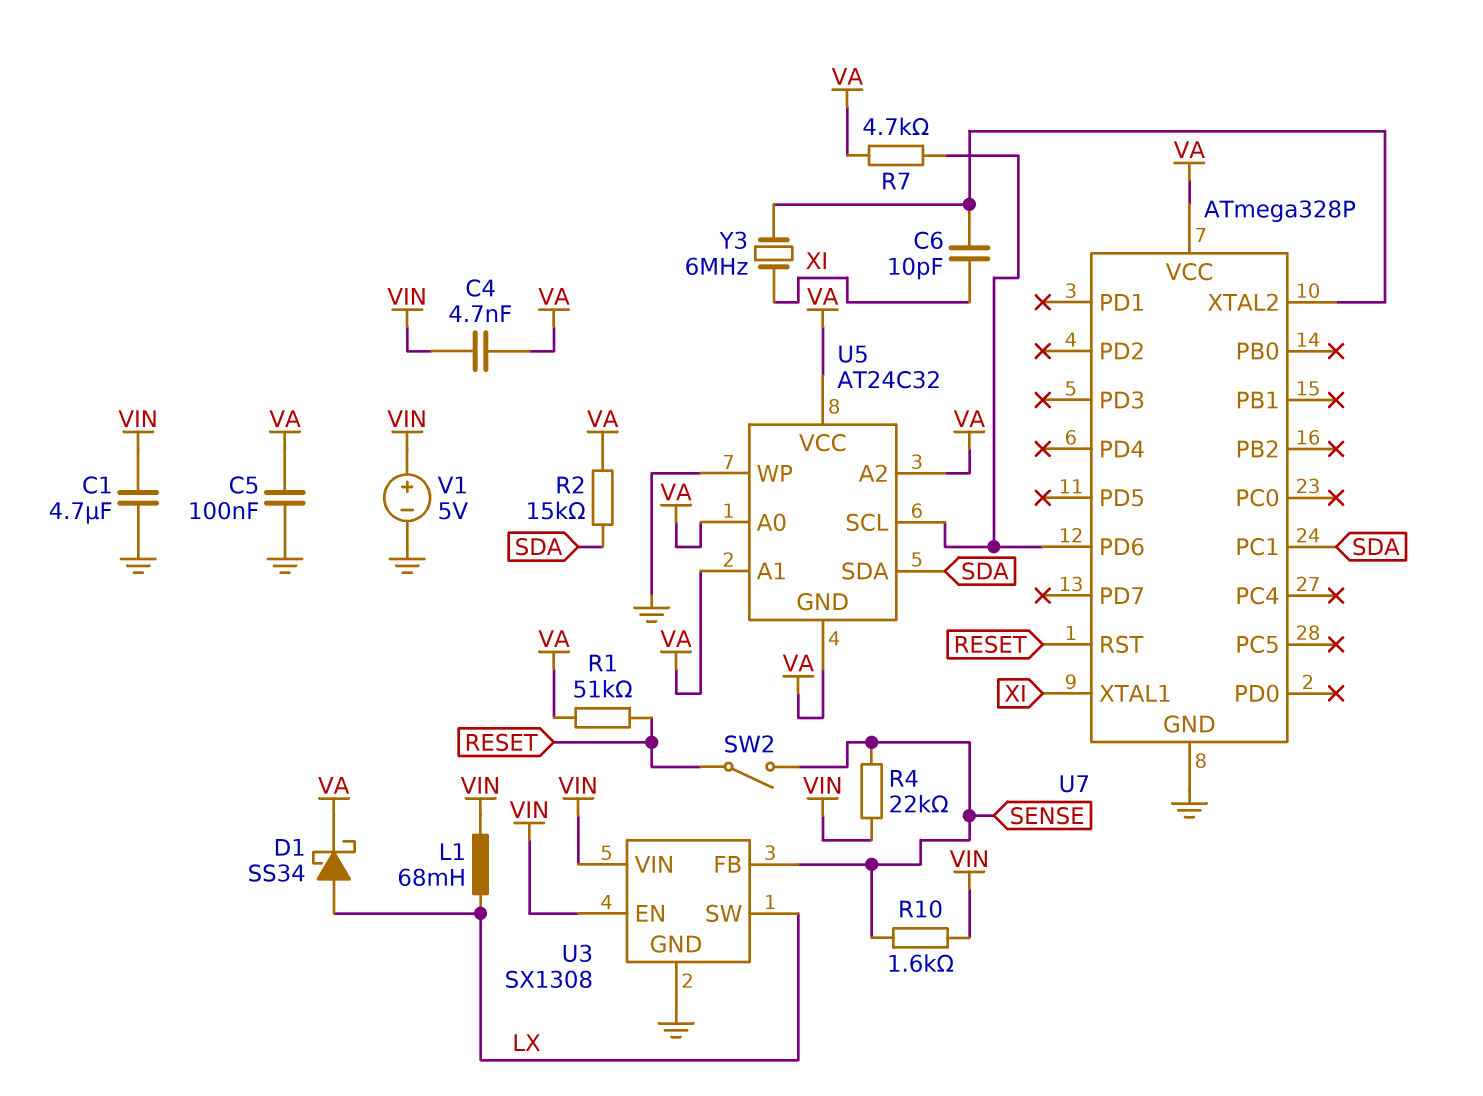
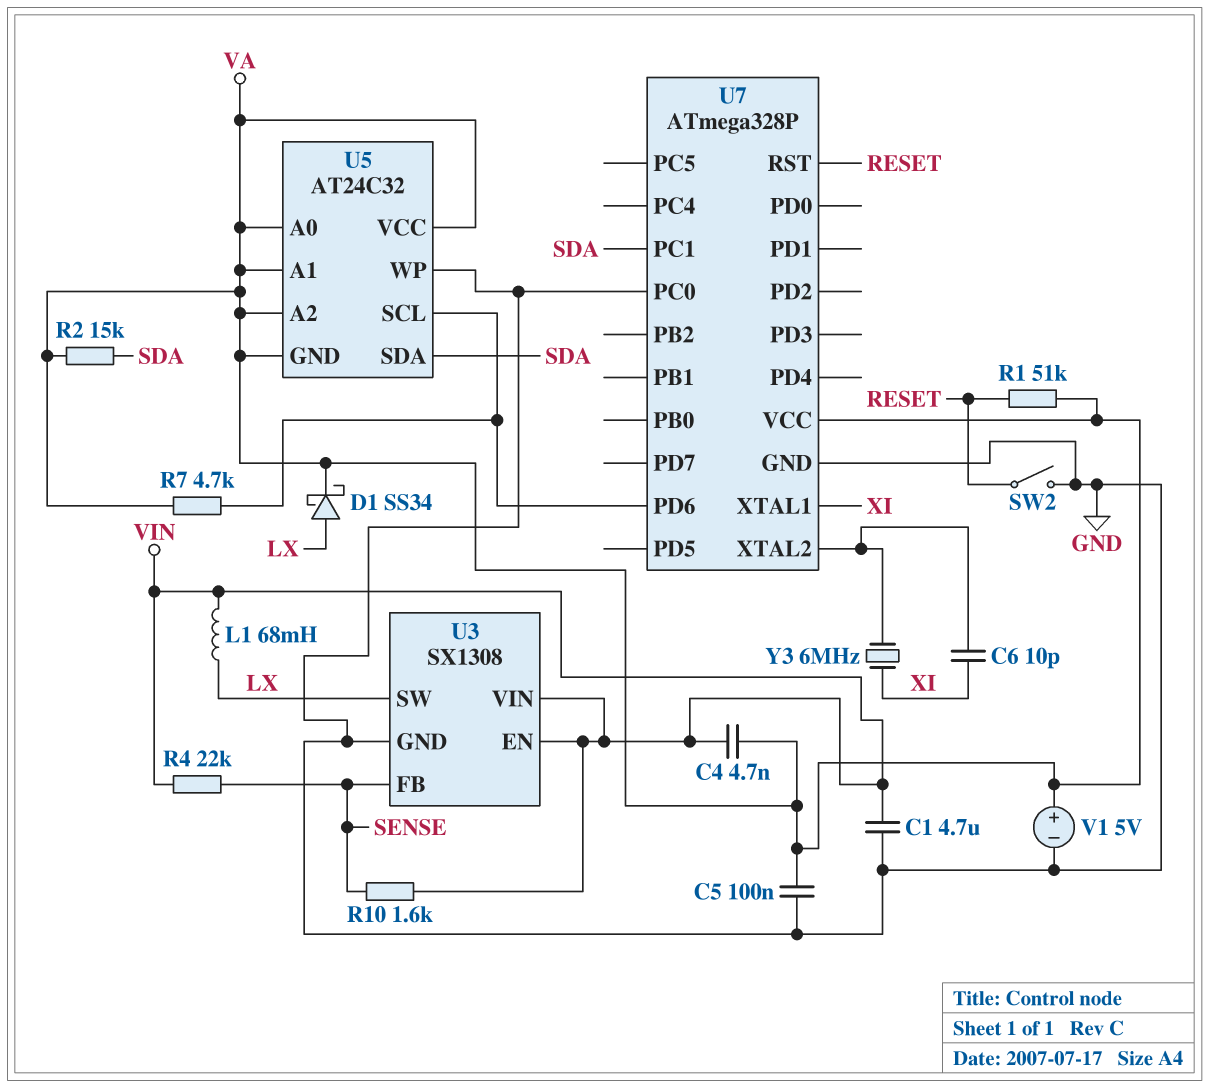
SW2: switch (RESET, SENSE) -> switch (GND, RESET)
U7 pin PC0: none -> GND
V1: 5V (plus VIN, minus GND) -> 5V (plus VA, minus GND)

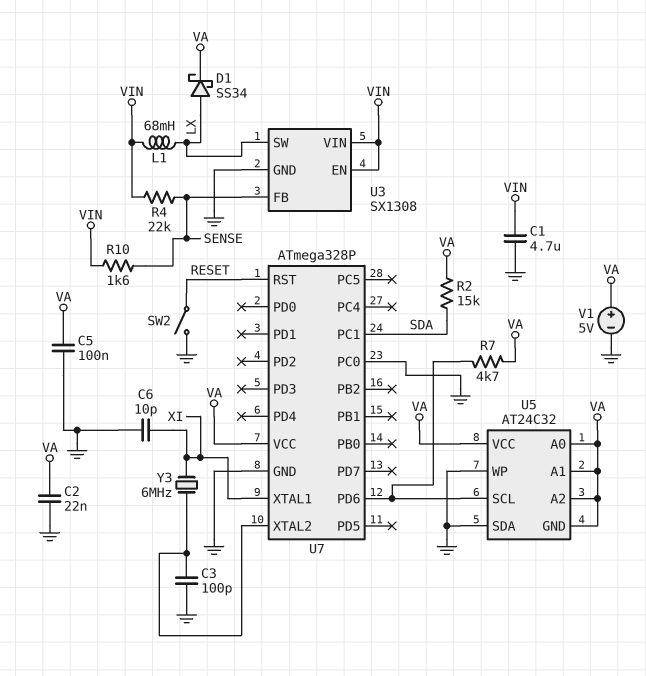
C2: none -> 22nF (GND, VA)
C3: none -> 100pF (GND, U7/XTAL2)
C4: 4.7nF (VA, VIN) -> none
C6: 10pF (U7/XTAL2, XI) -> 10pF (GND, XI)
R1: 51k (RESET, VA) -> none
U5 pin SDA: SDA -> GND

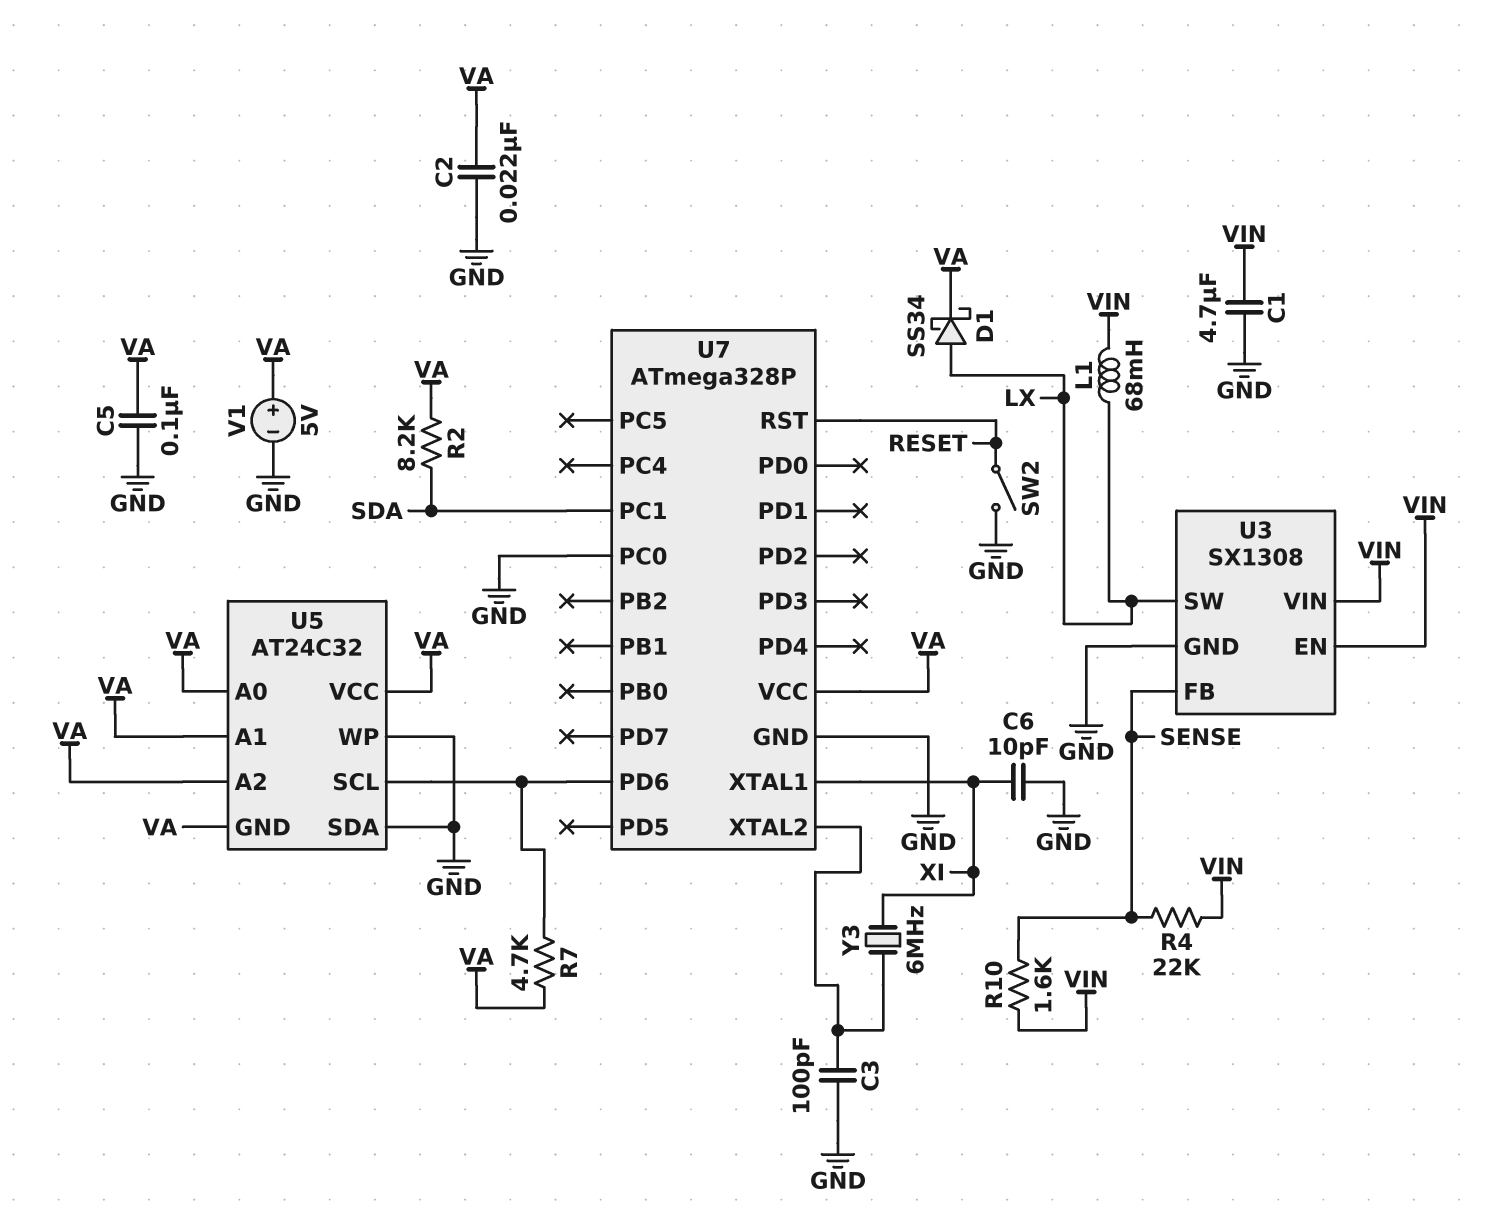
R2: 15k (SDA, VA) -> 8.2k (SDA, VA)

